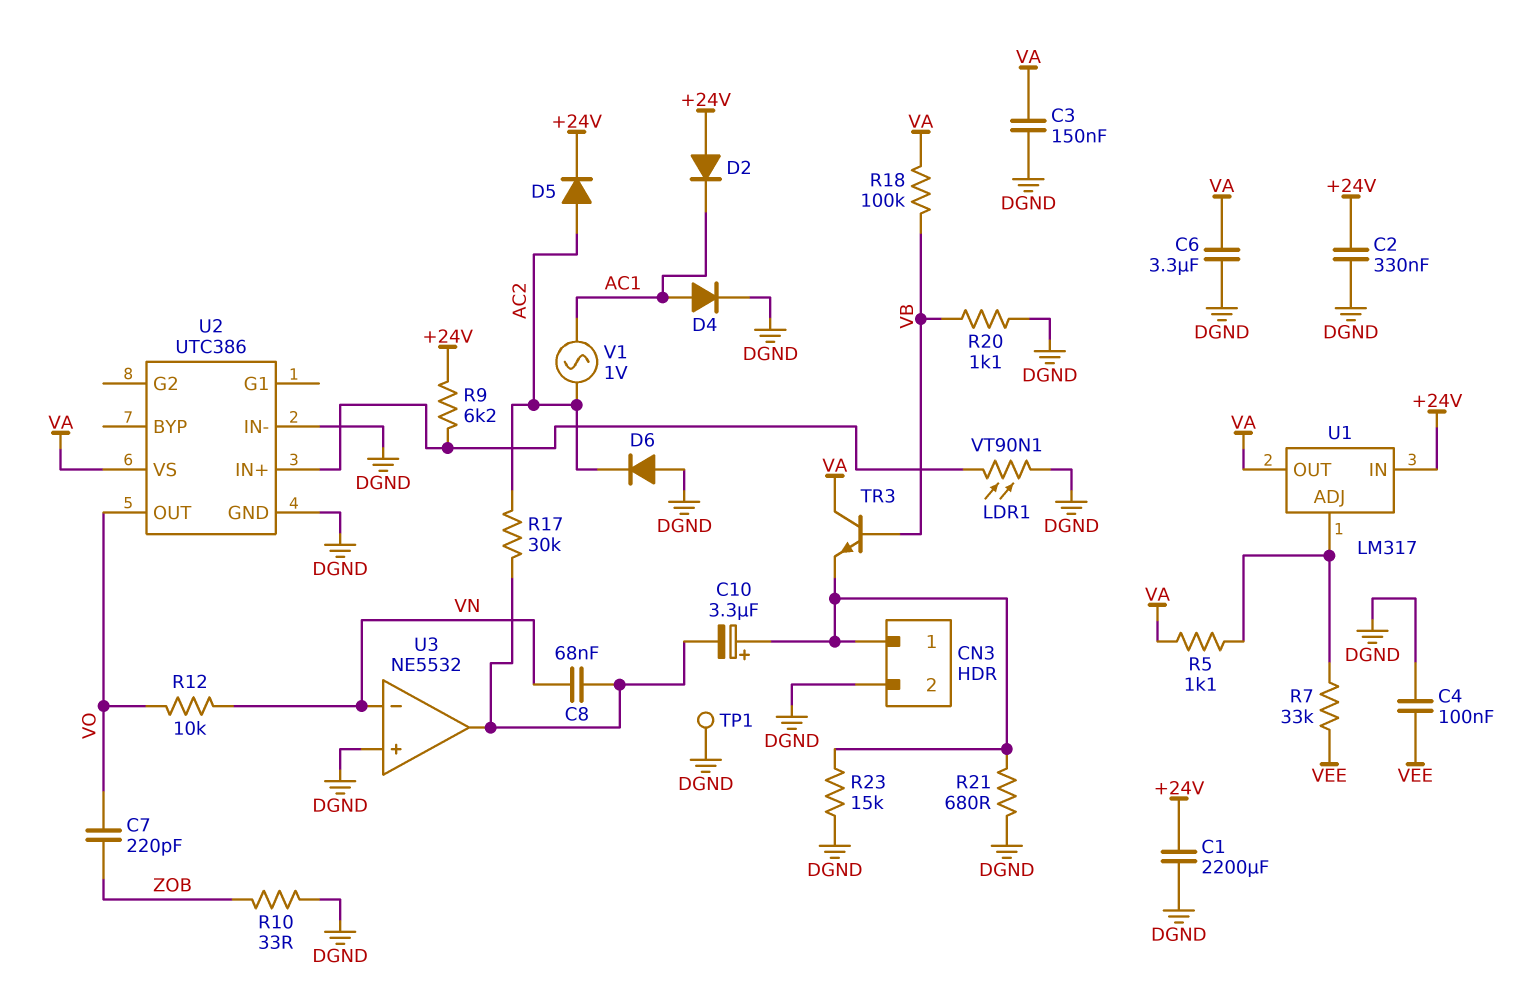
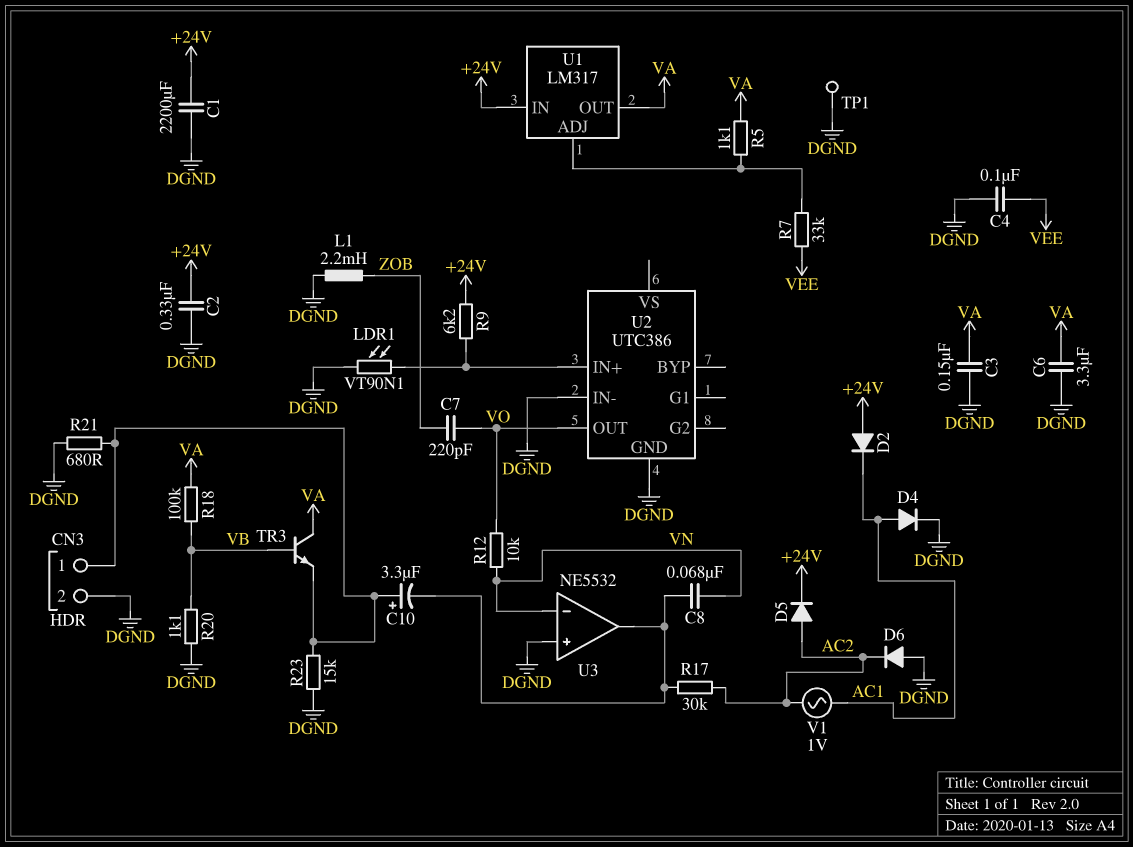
L1: none -> 2.2mH (DGND, ZOB)
R10: 33 (DGND, ZOB) -> none
U2 pin VS: VA -> none

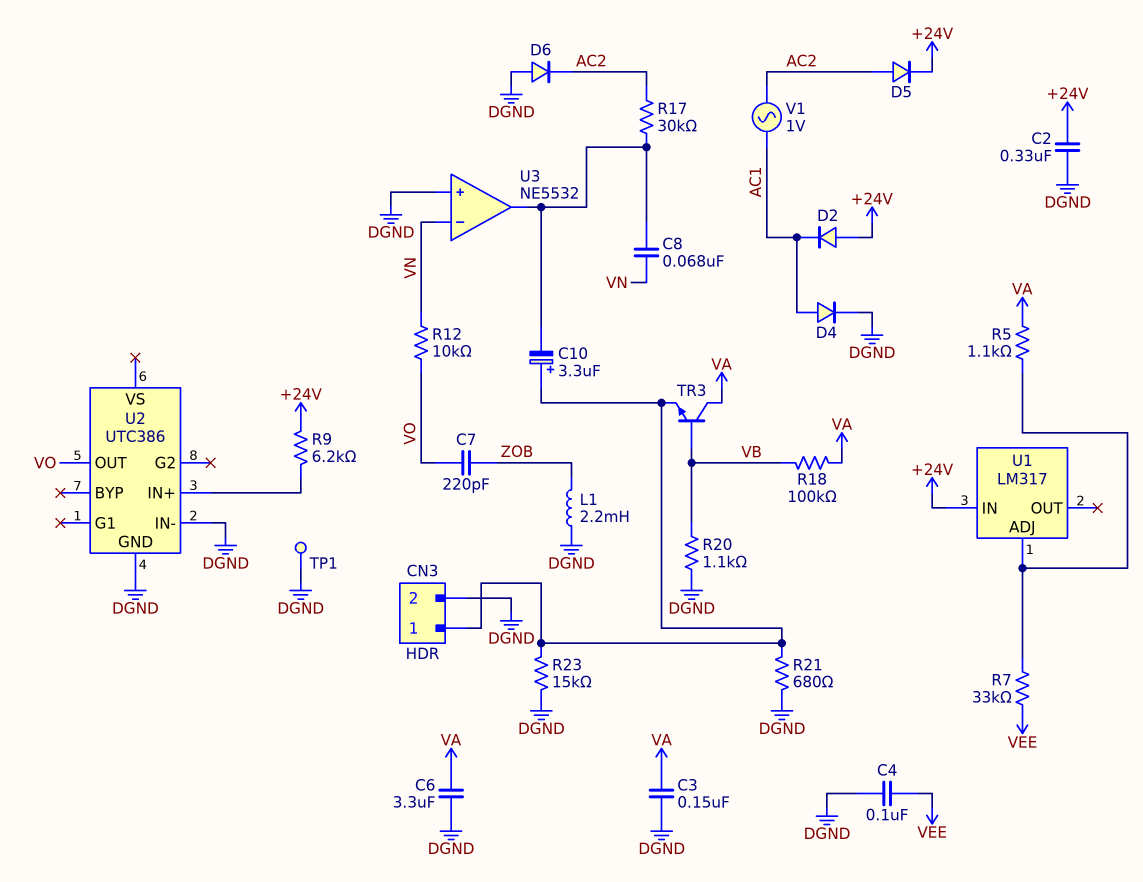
C1: 2200uF (+24V, DGND) -> none
LDR1: VT90N1 (DGND, U2/IN+) -> none
U1 pin OUT: VA -> none

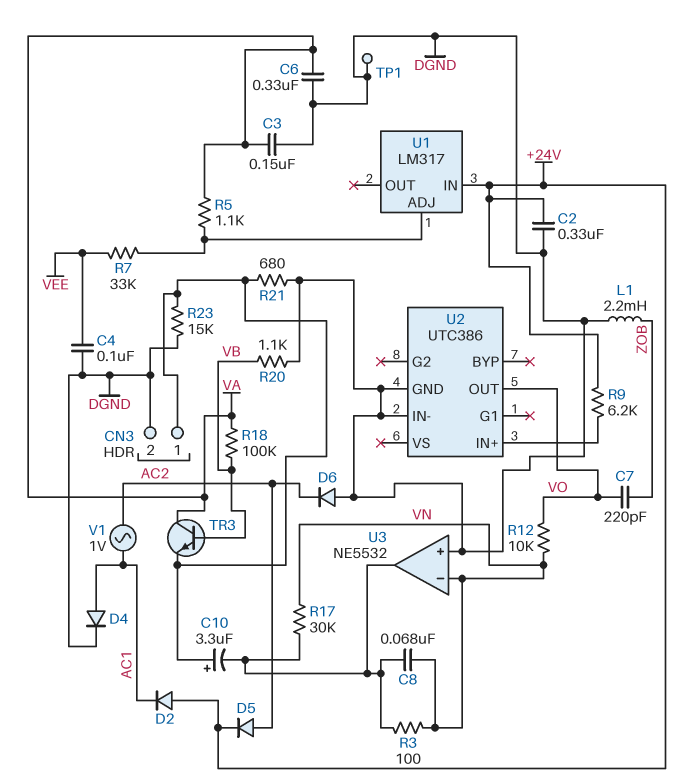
C6: 3.3uF (DGND, VA) -> 330nF (DGND, VA)
R3: none -> 100 (U3/out, VN)
R17: 30k (AC2, U3/out) -> 30k (U3/out, VN)

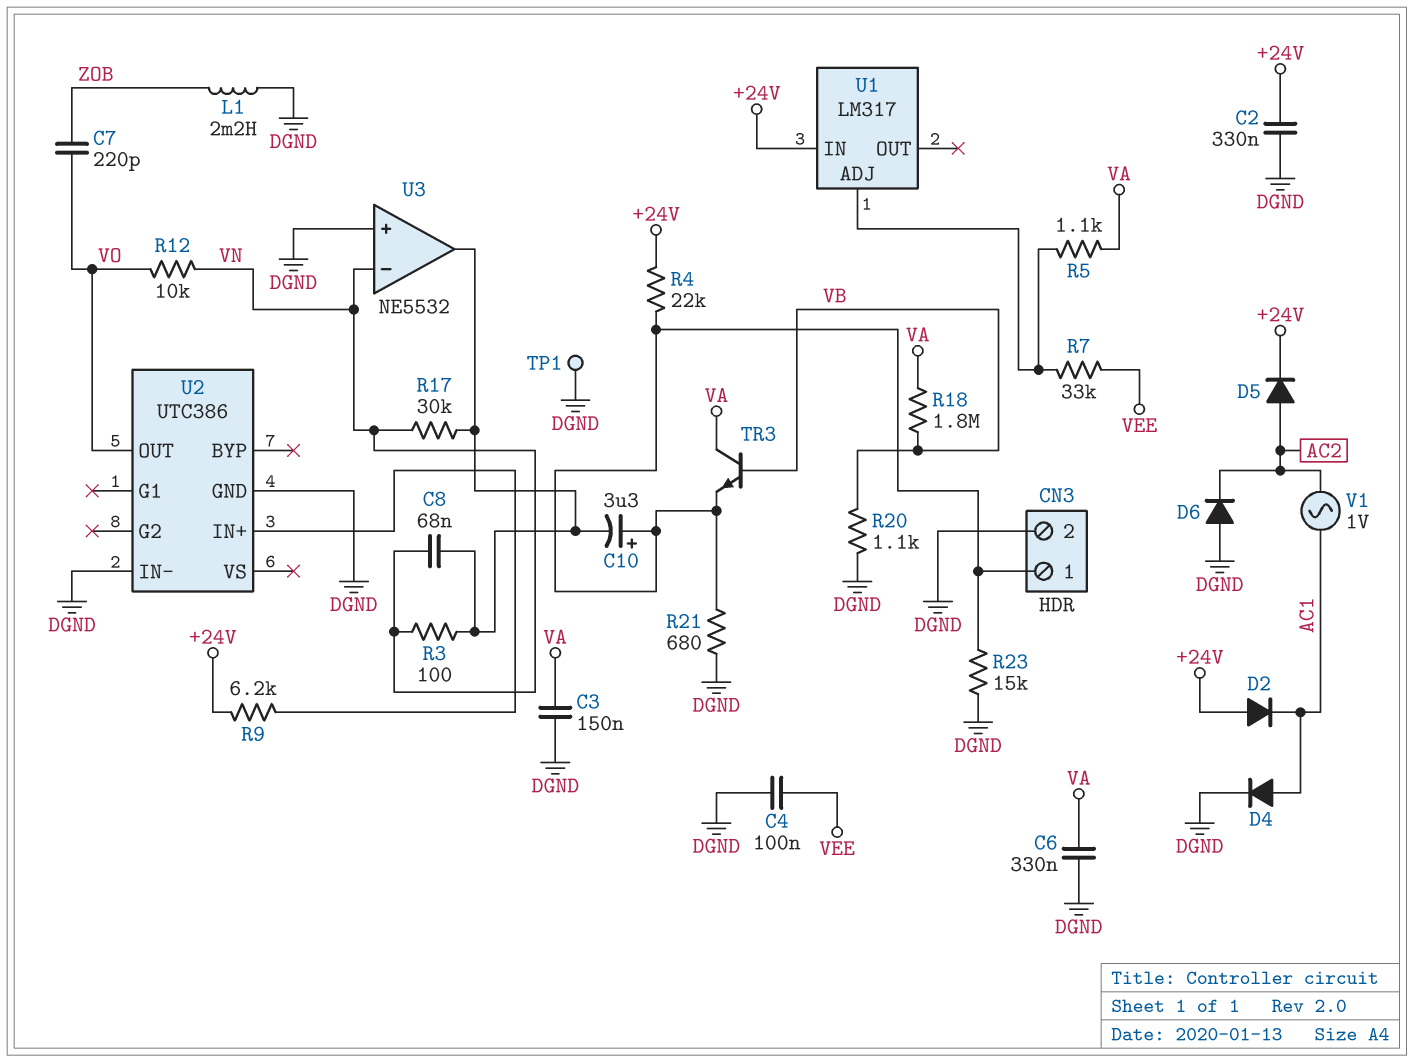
R4: none -> 22k (+24V, CN3/1)
R18: 100k (VA, VB) -> 1.8M (VA, VB)

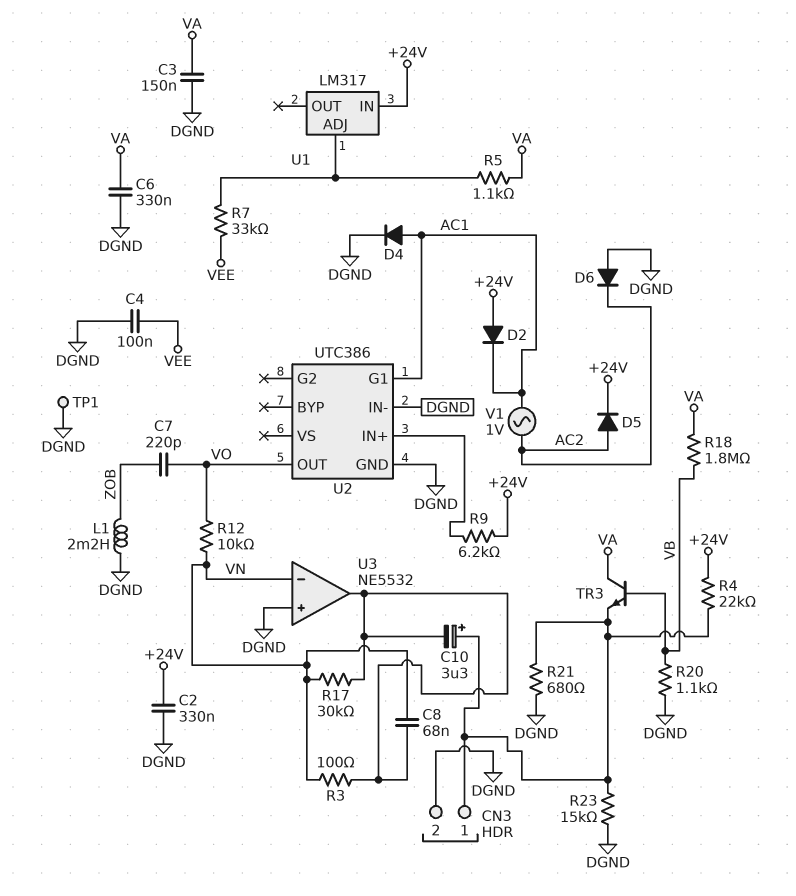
U2 pin G1: none -> AC1

